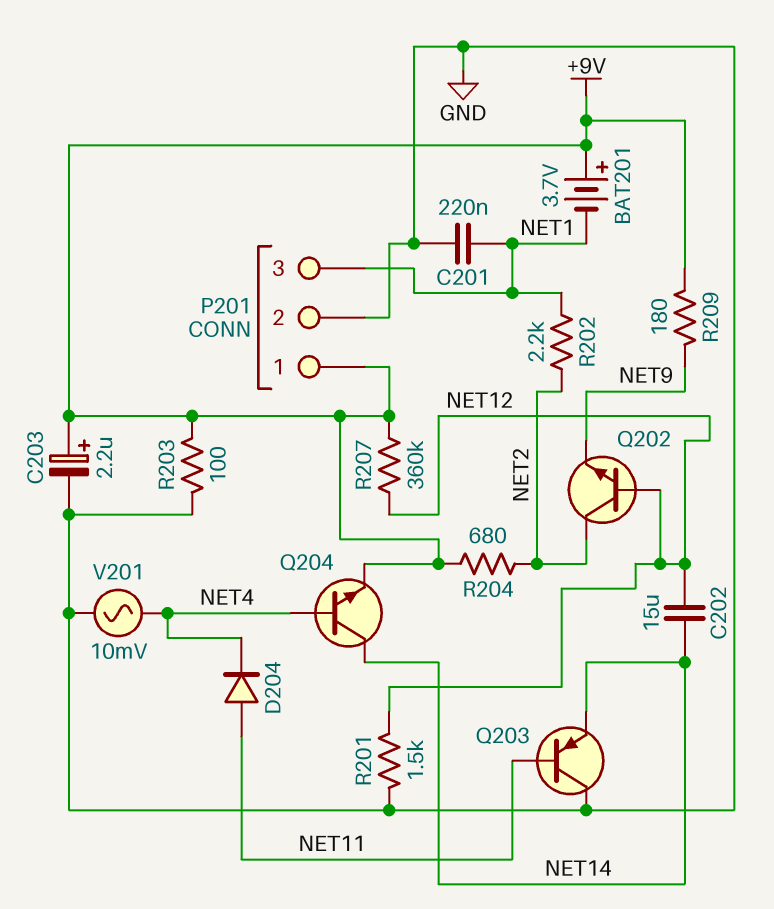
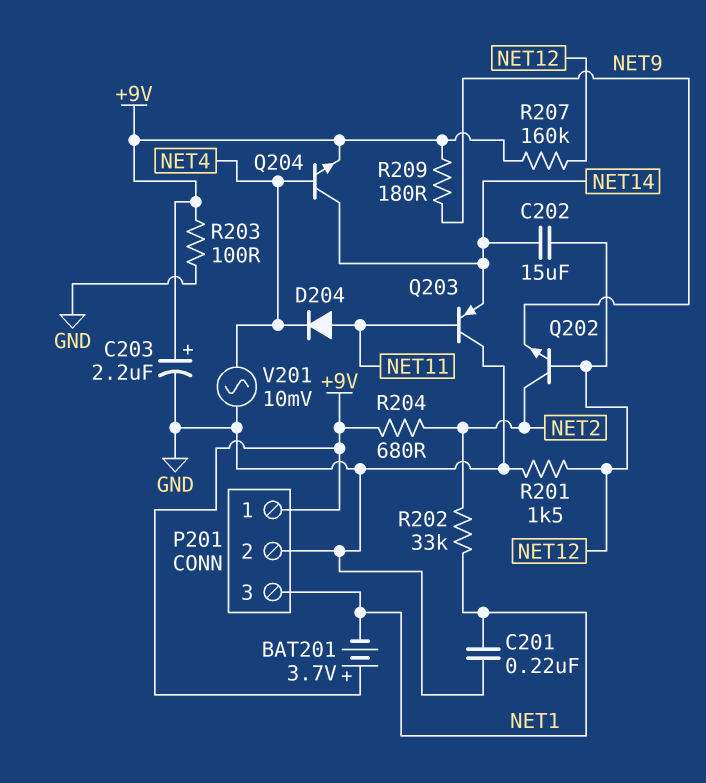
R202: 2.2k (NET1, NET2) -> 33k (NET1, NET2)
R207: 360k (+9V, NET12) -> 160k (+9V, NET12)

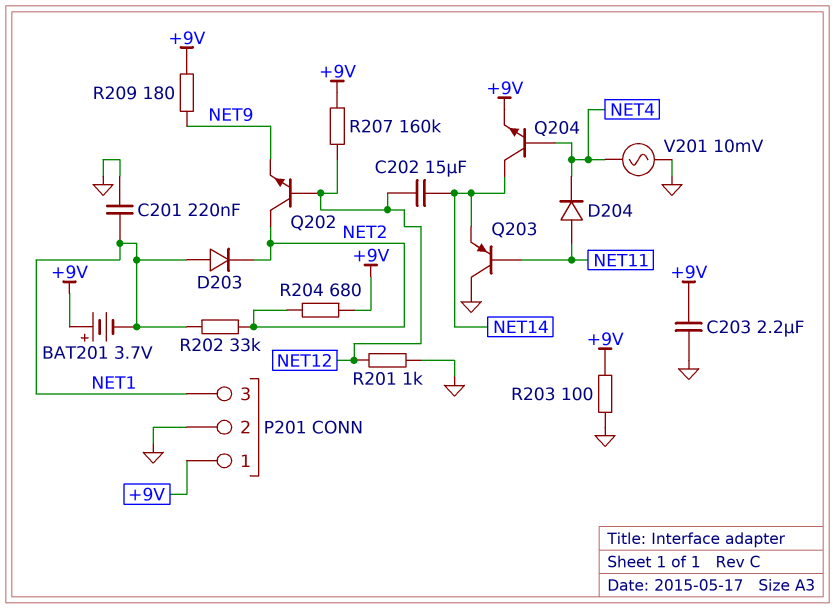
C203: 2.2uF (plus +9V, minus GND) -> 2.2uF (+9V, GND)
D203: none -> diode (A NET1, K NET2)
R201: 1.5k (GND, NET12) -> 1k (GND, NET12)

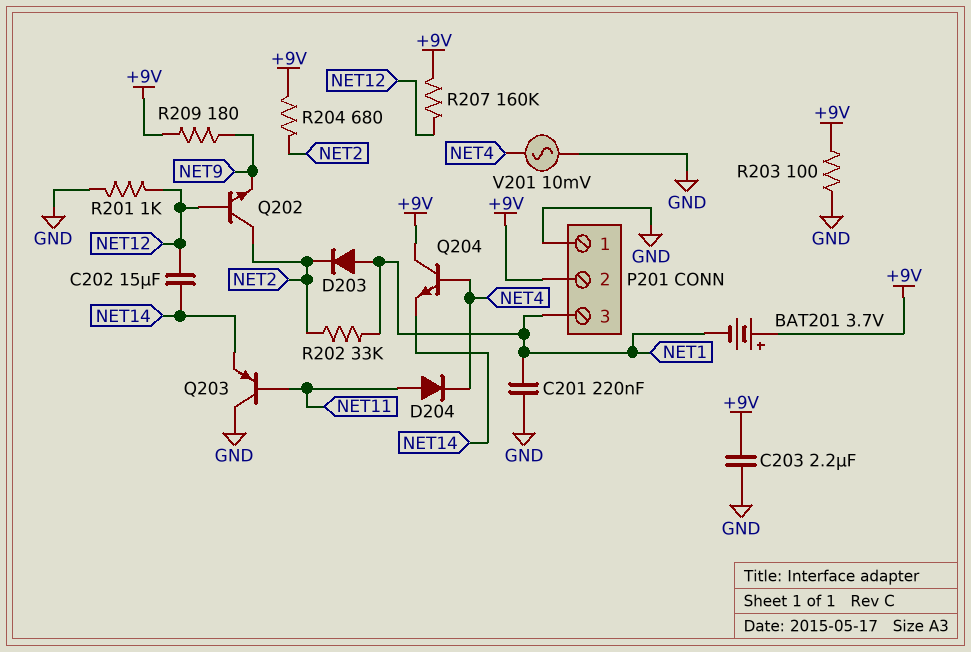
P201 pin 1: +9V -> GND
P201 pin 2: GND -> +9V
Q204: NPN (B NET4, C NET14, E +9V) -> NPN (B NET4, C +9V, E NET14)

